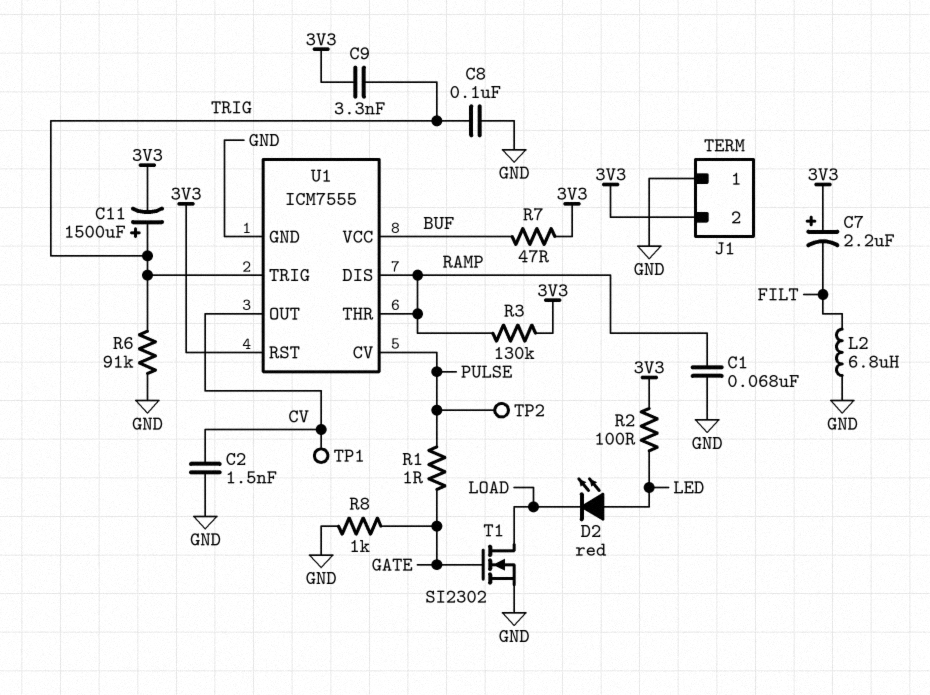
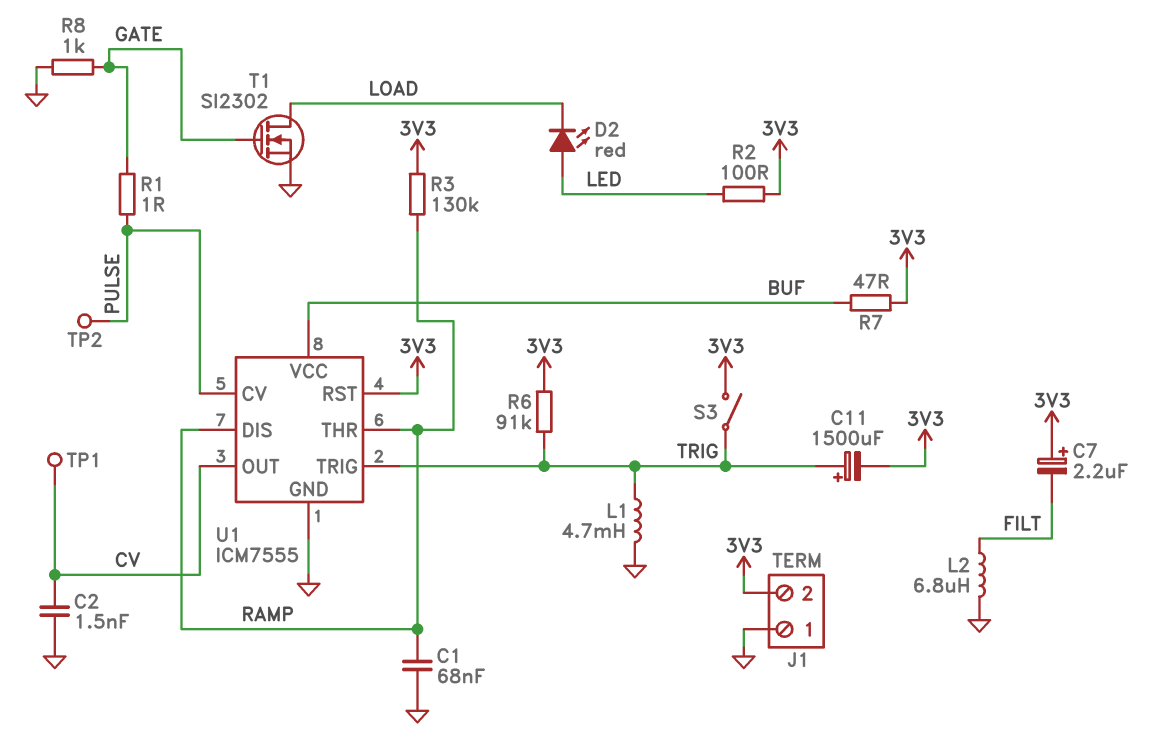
C8: 100nF (GND, TRIG) -> none
C9: 3.3nF (3V3, TRIG) -> none
L1: none -> 4.7mH (GND, TRIG)
R6: 91k (GND, TRIG) -> 91k (3V3, TRIG)
S3: none -> switch (3V3, TRIG)

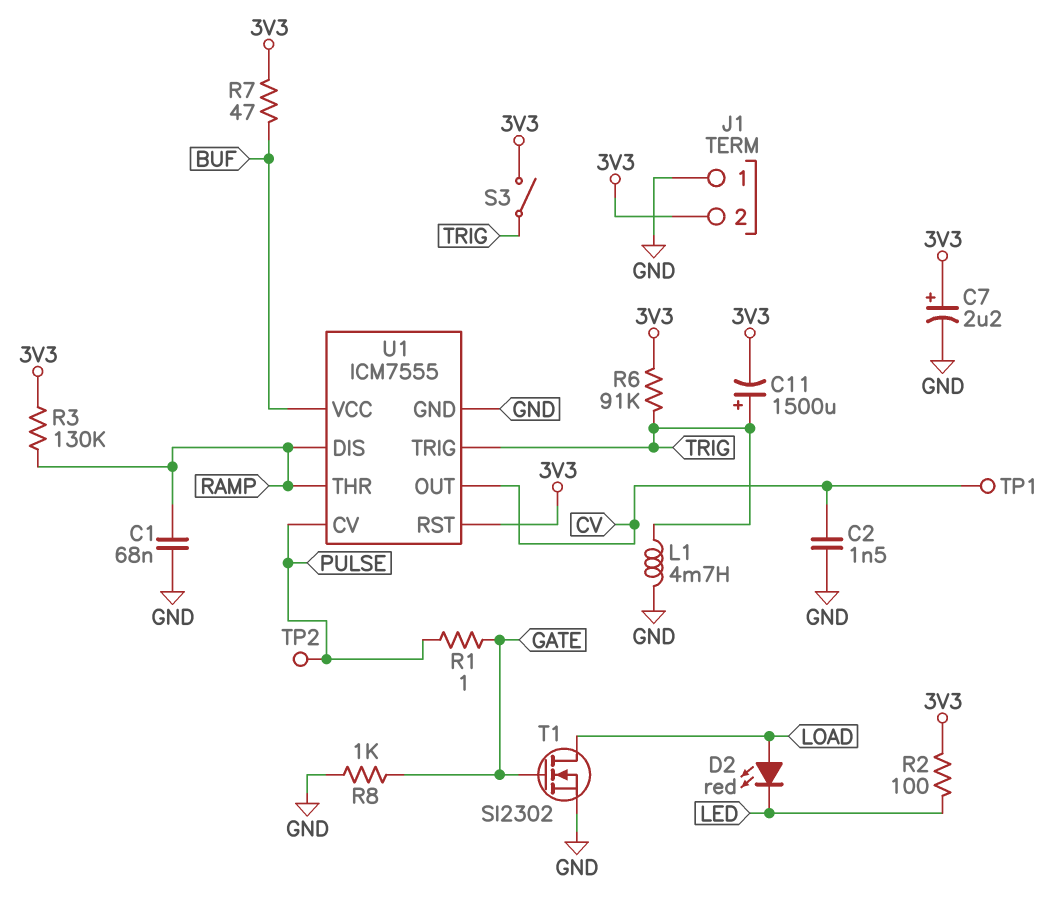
C7: 2.2uF (plus 3V3, minus FILT) -> 2.2uF (plus 3V3, minus GND)
D2: LED red (A LED, K LOAD) -> LED red (A LOAD, K LED)
L2: 6.8uH (FILT, GND) -> none

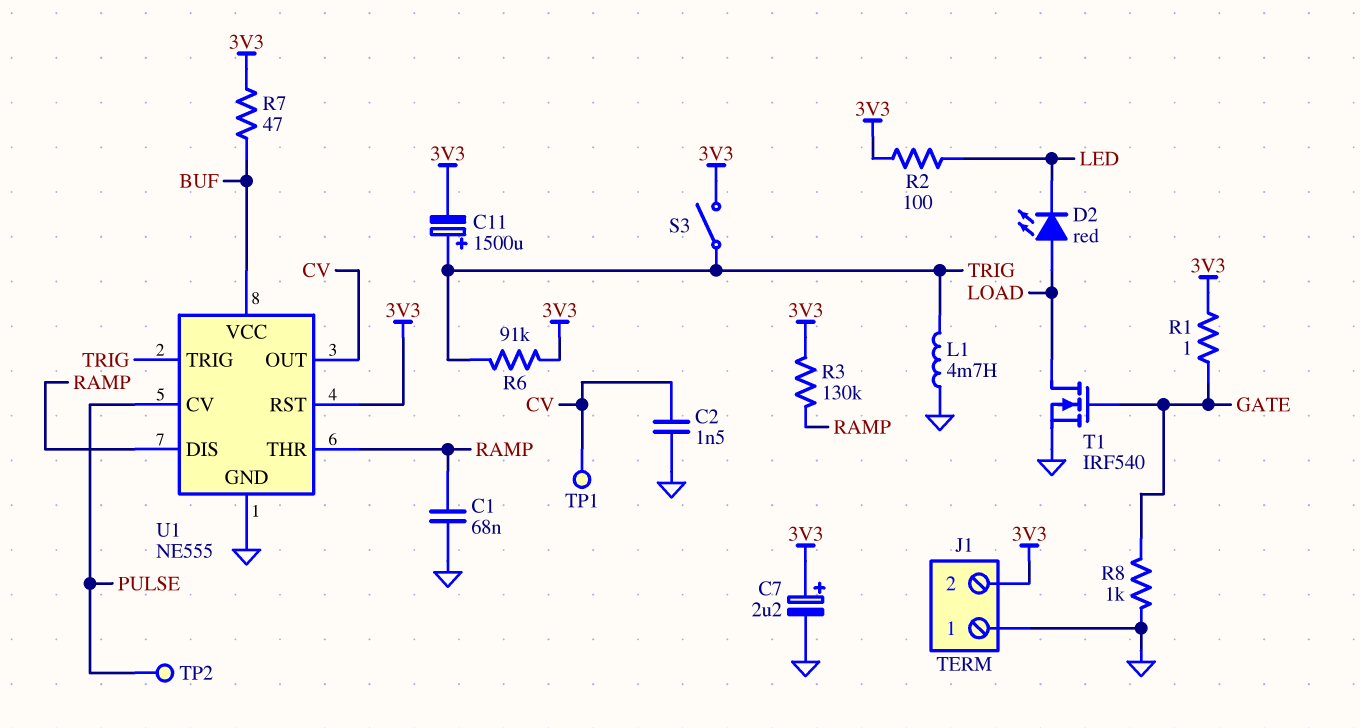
R1: 1 (GATE, PULSE) -> 1 (3V3, GATE)
T1: NMOS SI2302 (G GATE, D LOAD, S GND) -> NMOS IRF540 (G GATE, D LOAD, S GND)
U1: ICM7555 -> NE555

